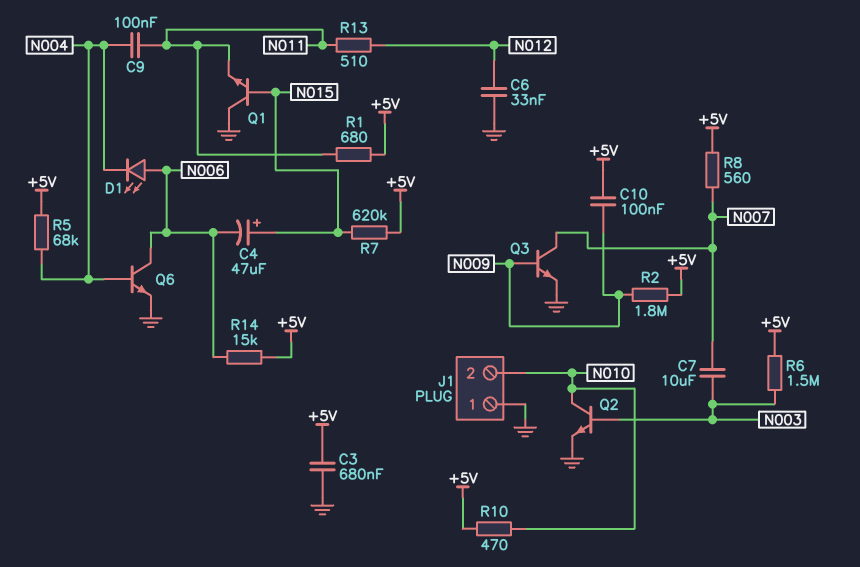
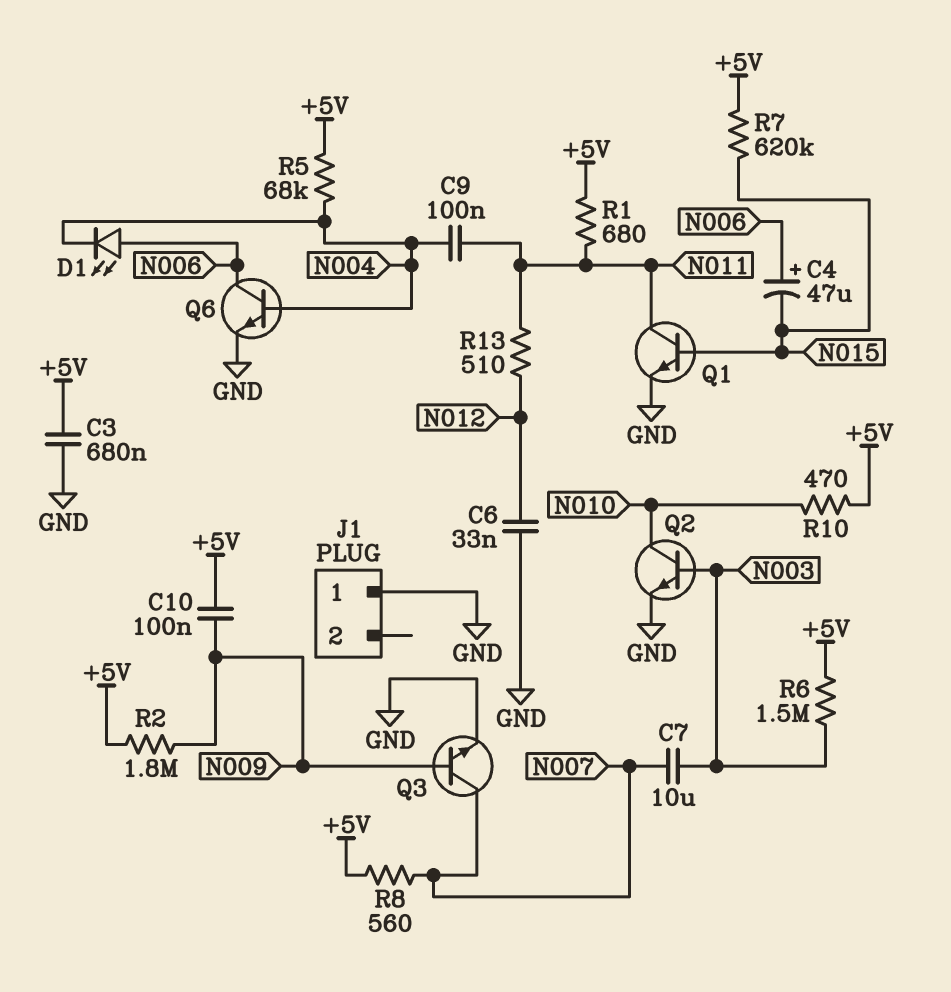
C4: 47uF (plus N015, minus N006) -> 47uF (plus N006, minus N015)
J1 pin 2: N010 -> none
Q1: NPN (B N015, C GND, E N011) -> NPN (B N015, C N011, E GND)
R14: 15k (+5V, N006) -> none

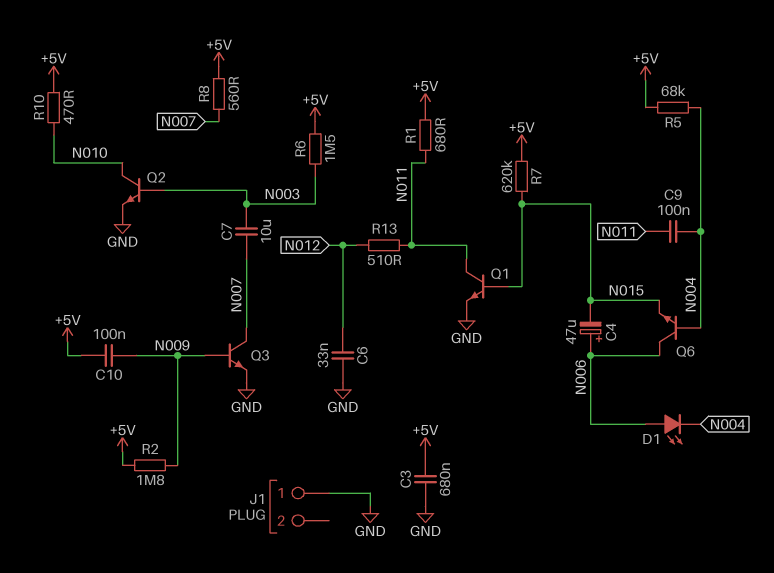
Q6: NPN (B N004, C N006, E GND) -> NPN (B N004, C N006, E N015)

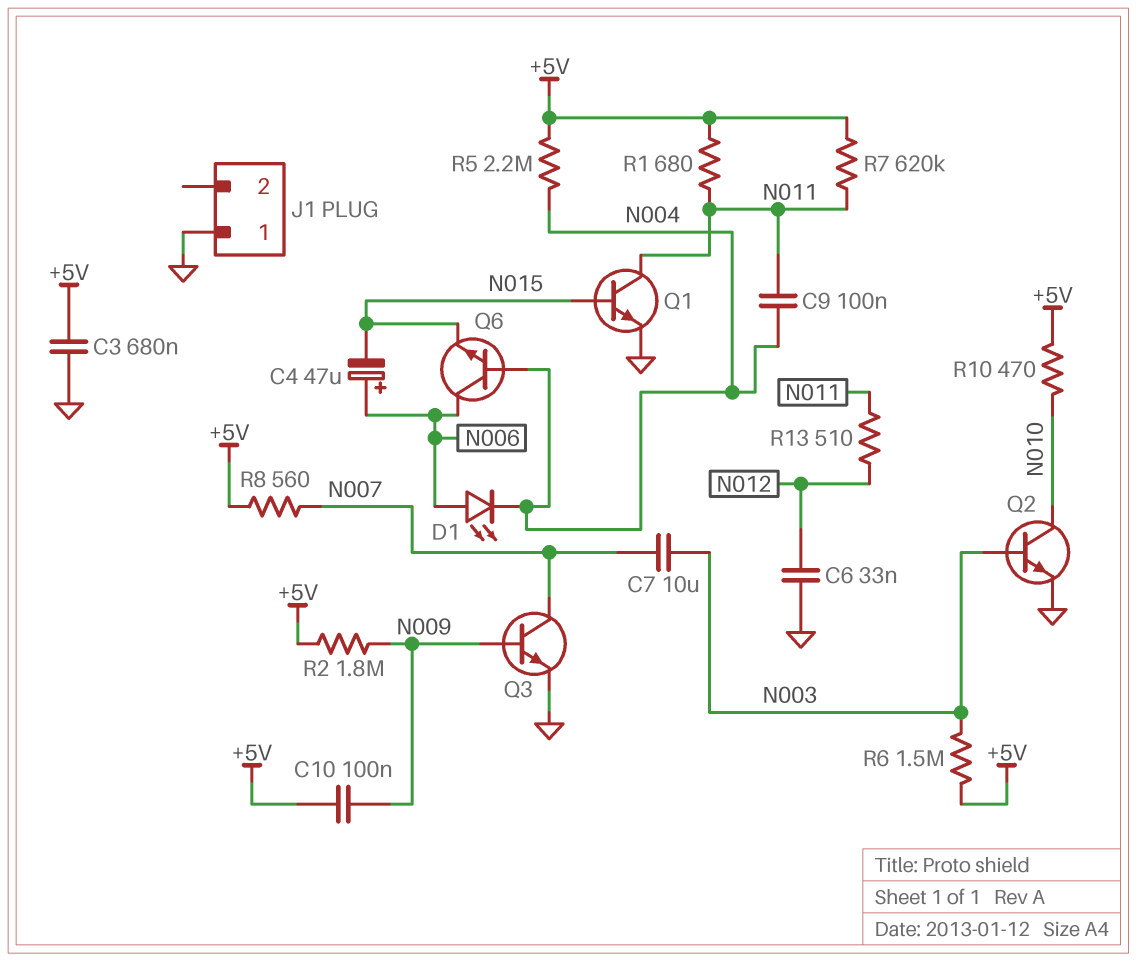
R5: 68k (+5V, N004) -> 2.2M (+5V, N004)
R7: 620k (+5V, N015) -> 620k (+5V, N011)

